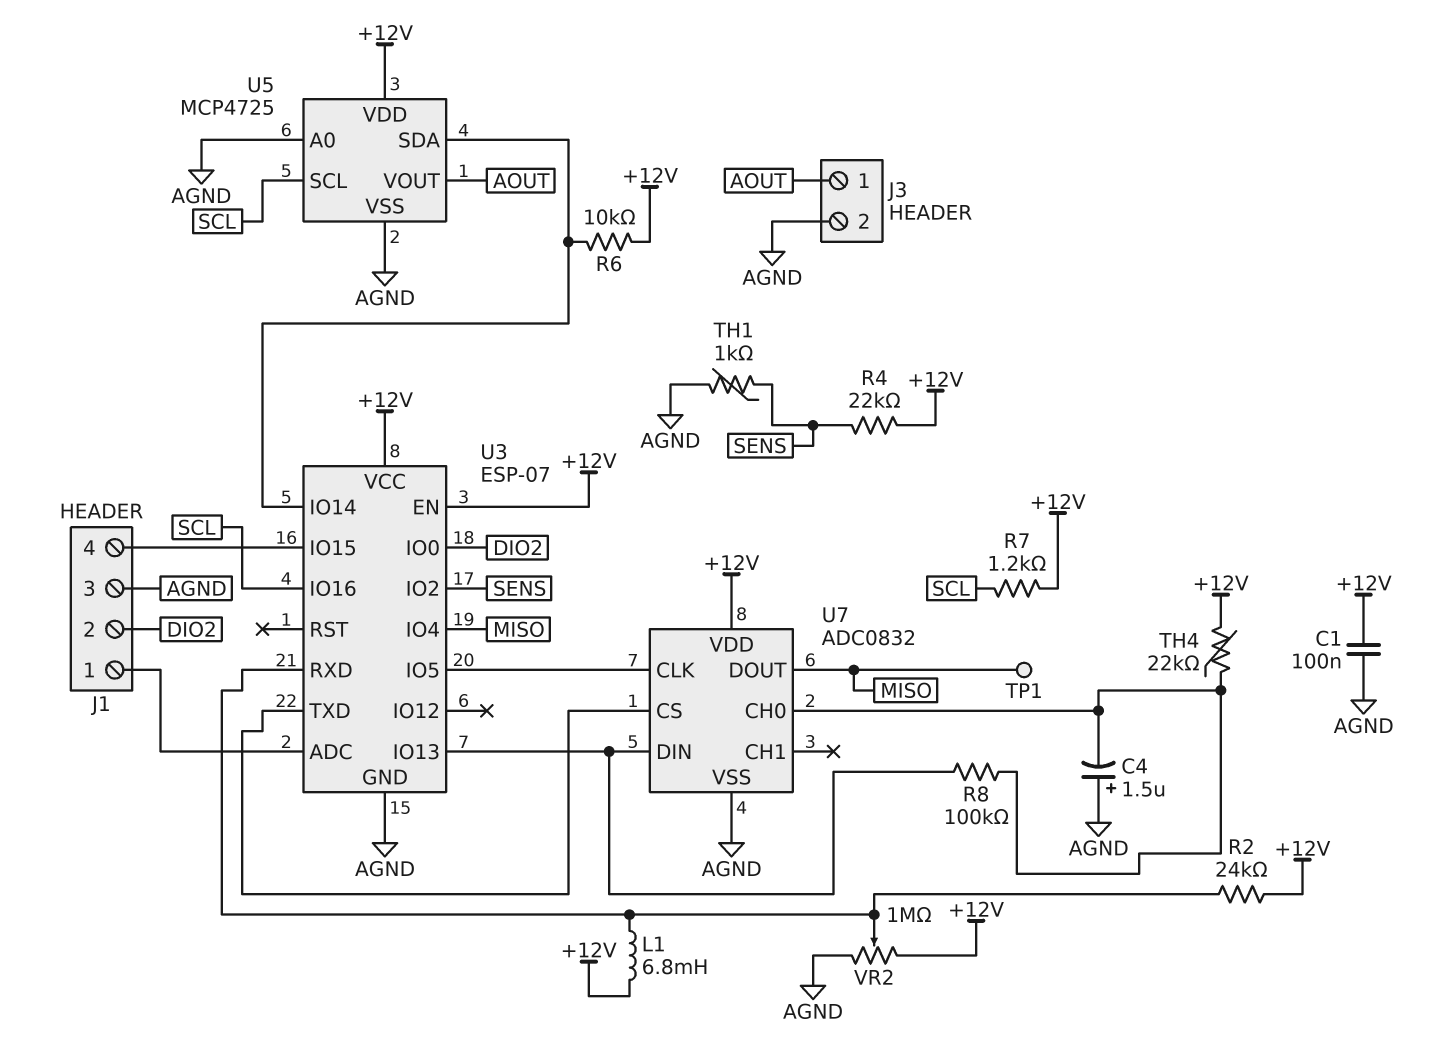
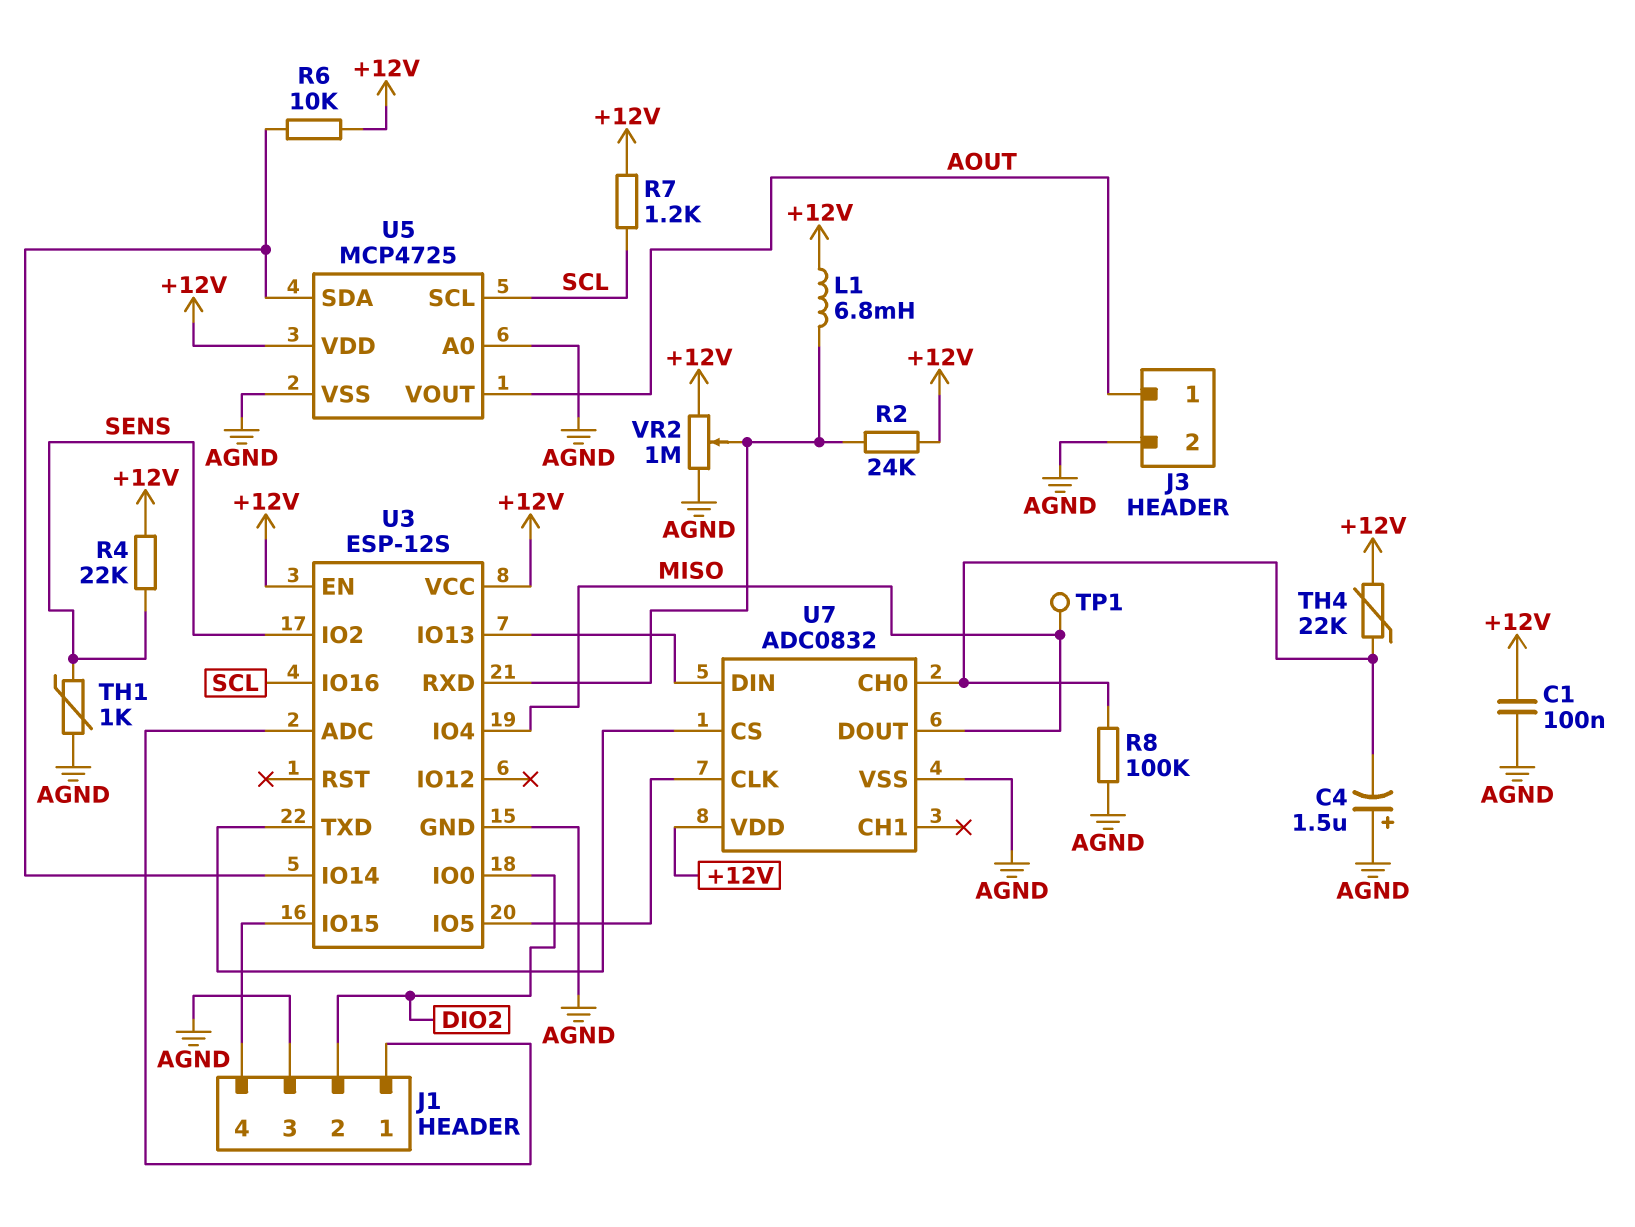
R8: 100k (U3/IO13, U7/CH0) -> 100k (AGND, U7/CH0)
U3: ESP-07 -> ESP-12S

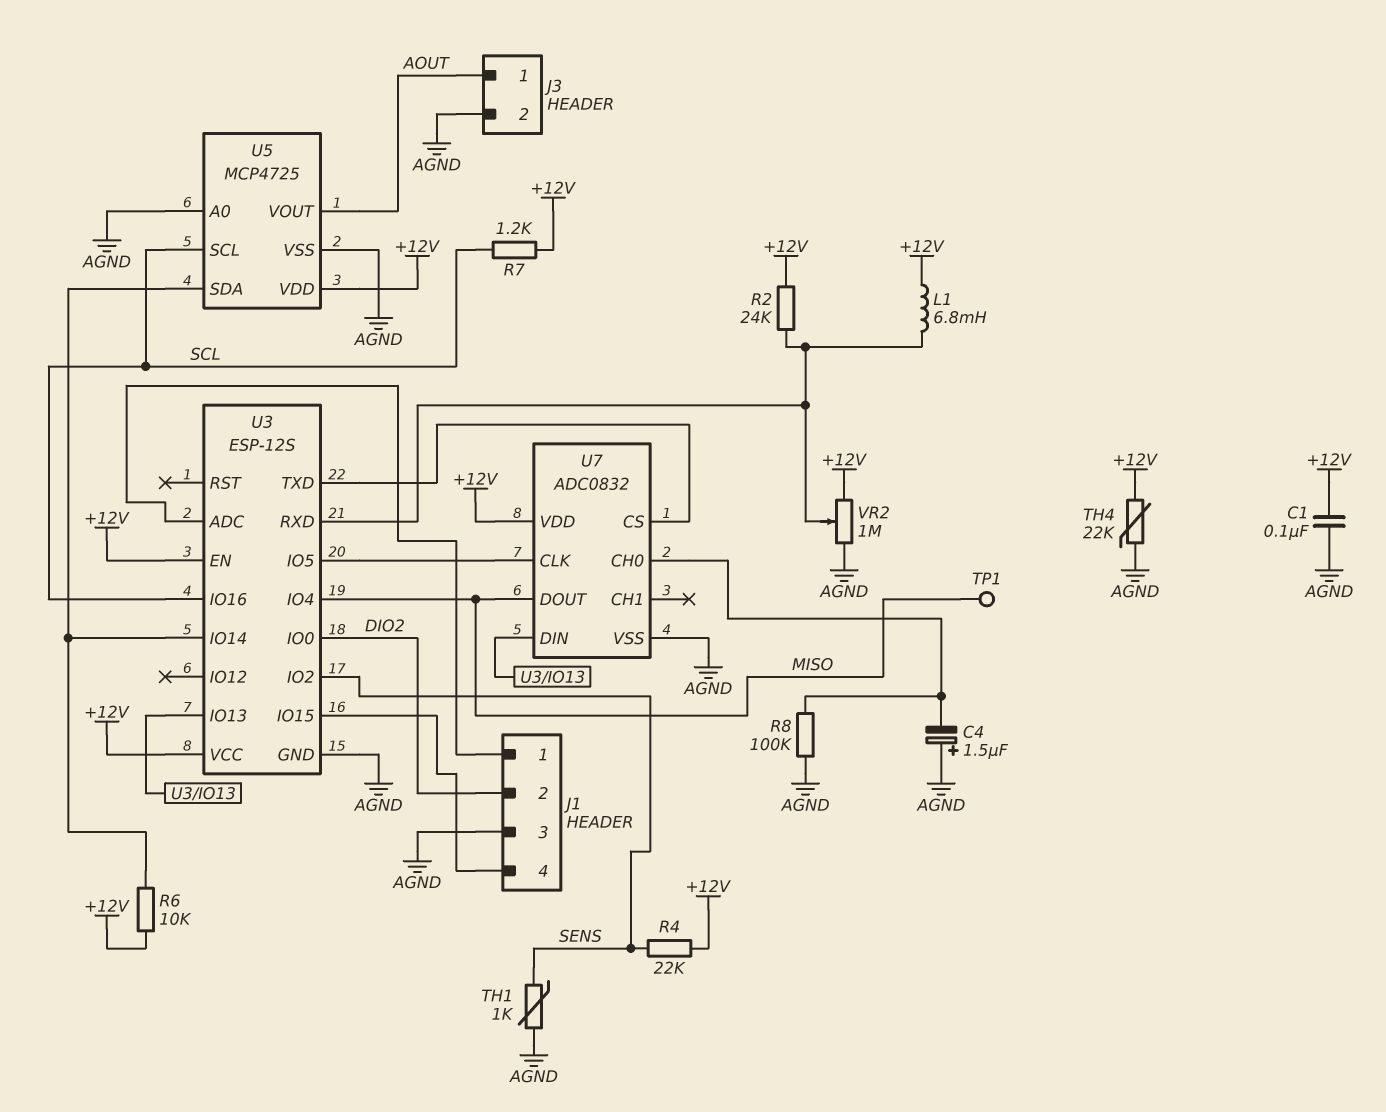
TH4: 22k (+12V, U7/CH0) -> 22k (+12V, AGND)

